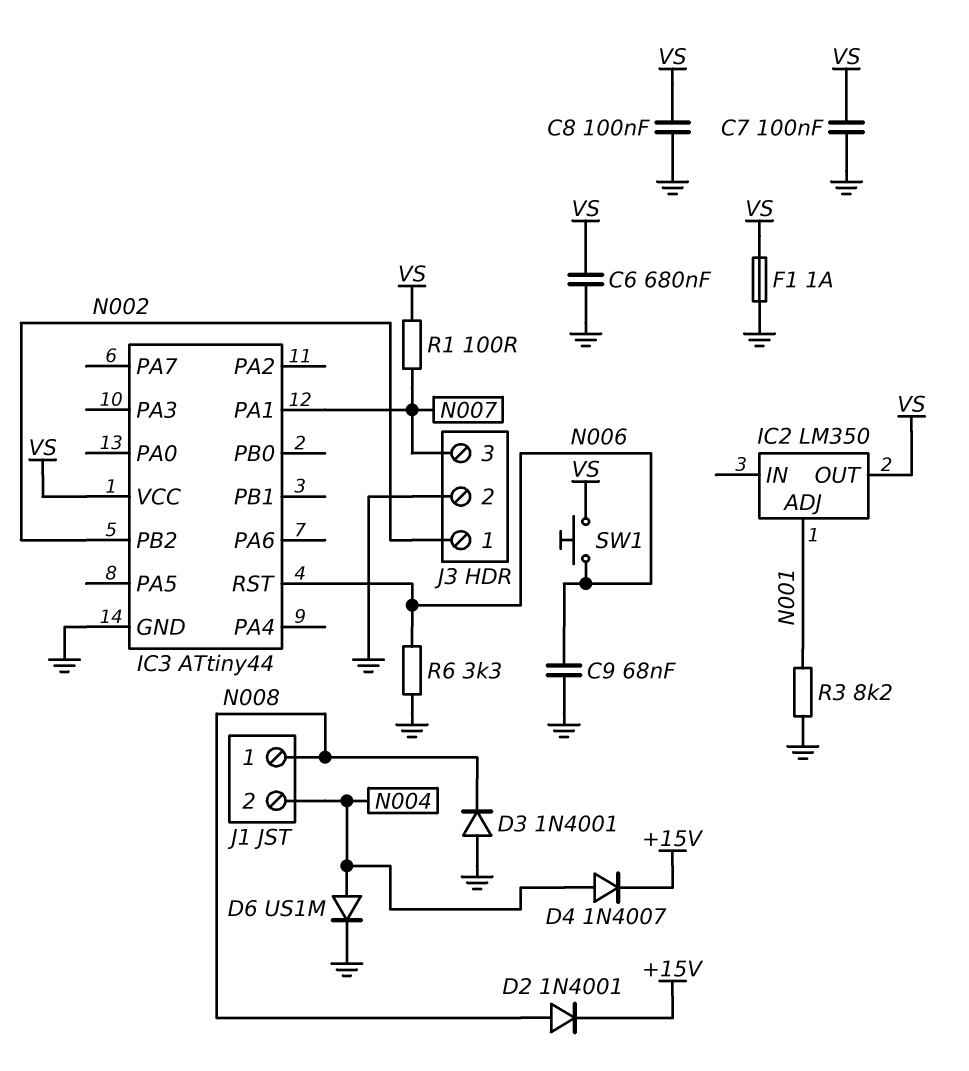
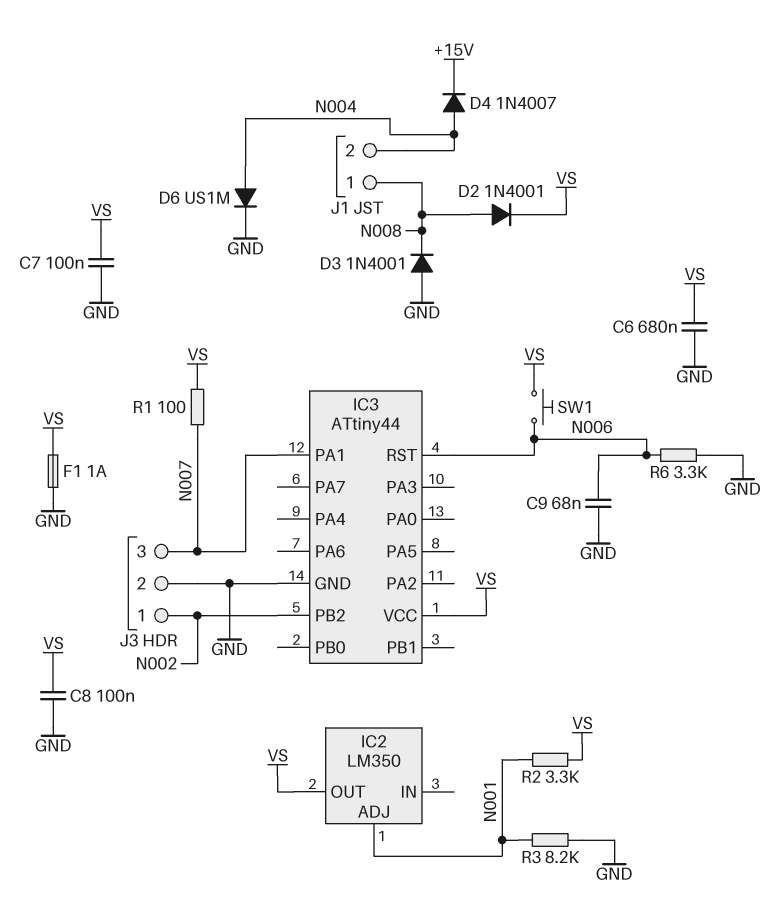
D2: diode 1N4001 (A N008, K +15V) -> diode 1N4001 (A N008, K VS)
R2: none -> 3.3k (N001, VS)

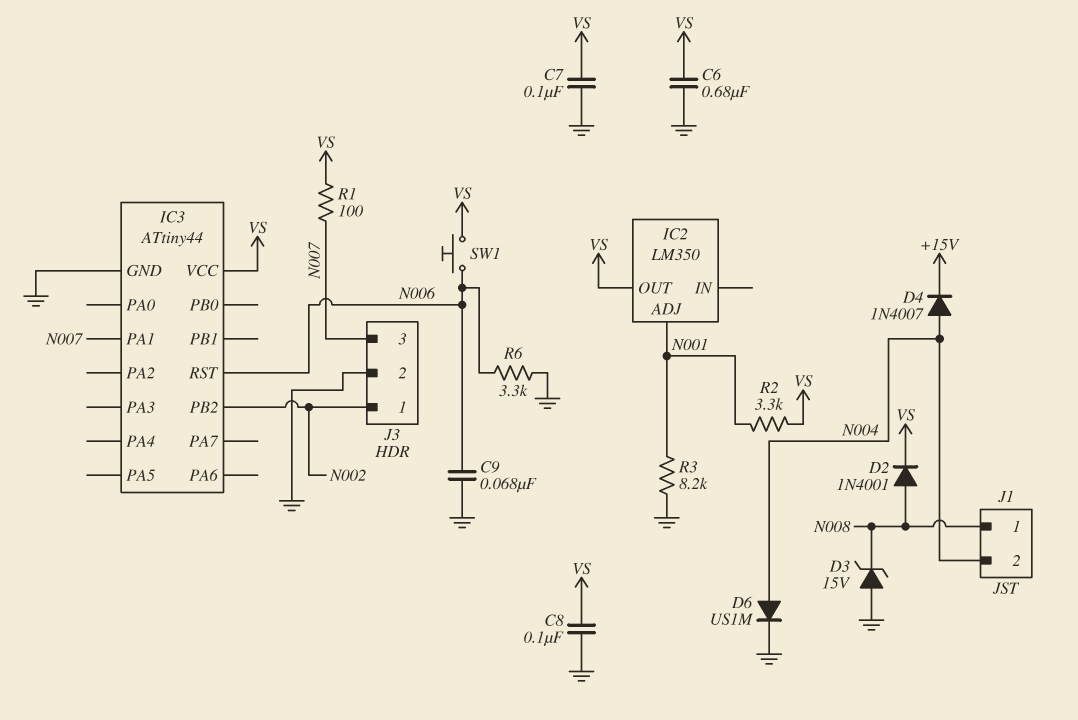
D3: diode 1N4001 (A GND, K N008) -> zener 15V (A GND, K N008)
F1: 1A (GND, VS) -> none

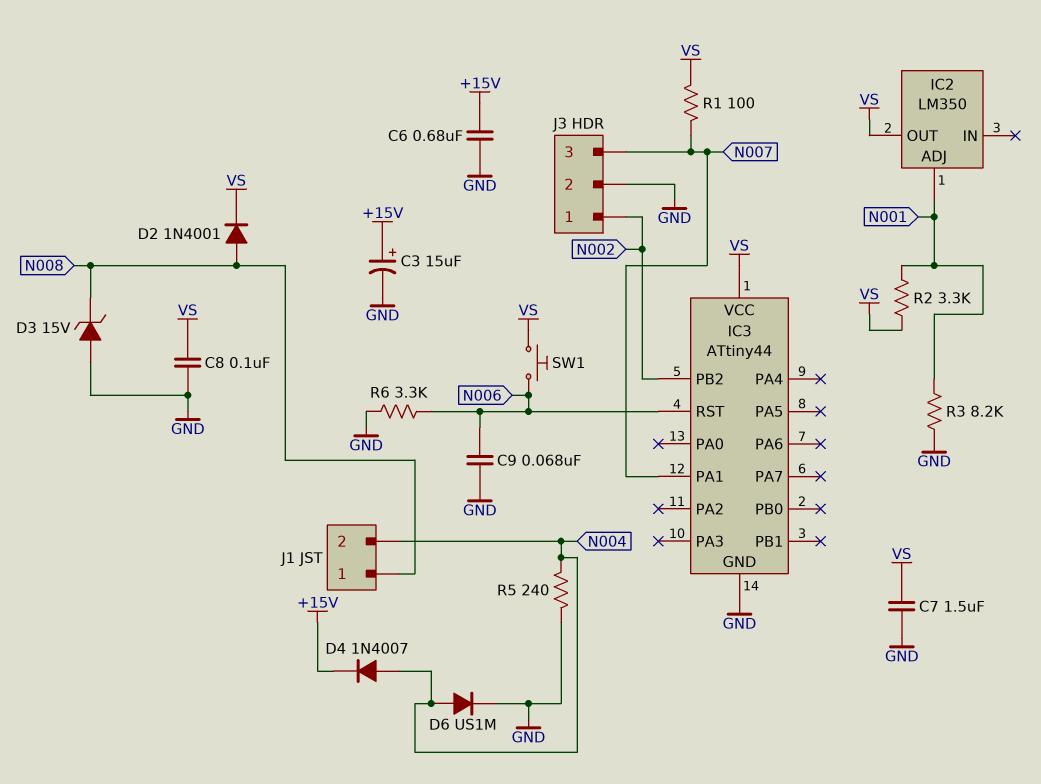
C3: none -> 15uF (plus +15V, minus GND)
C6: 680nF (GND, VS) -> 680nF (+15V, GND)
C7: 100nF (GND, VS) -> 1.5uF (GND, VS)
R5: none -> 240 (GND, N004)

